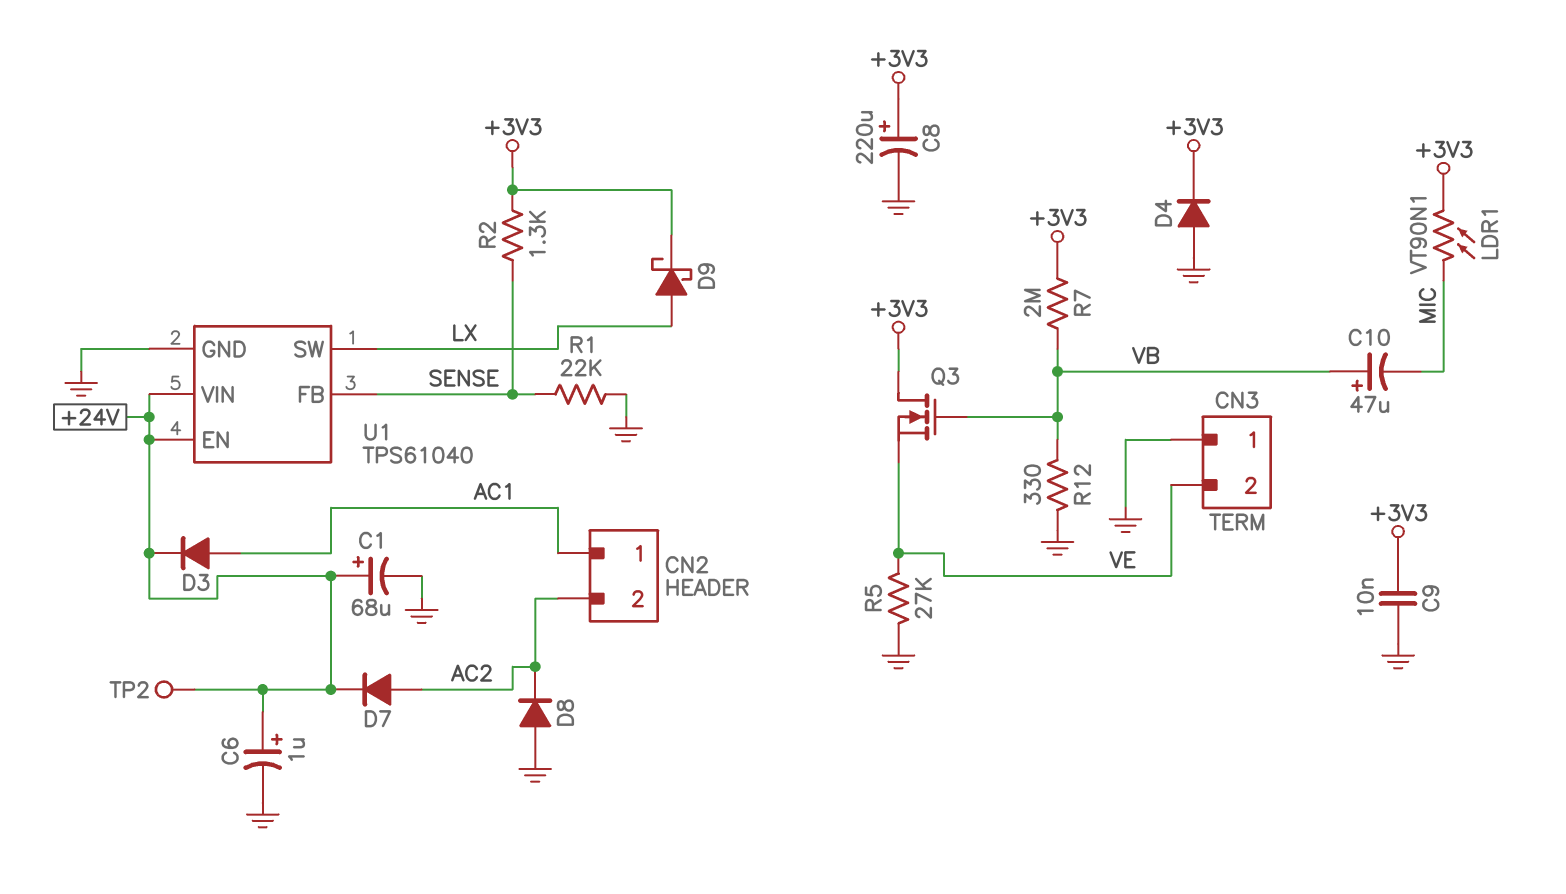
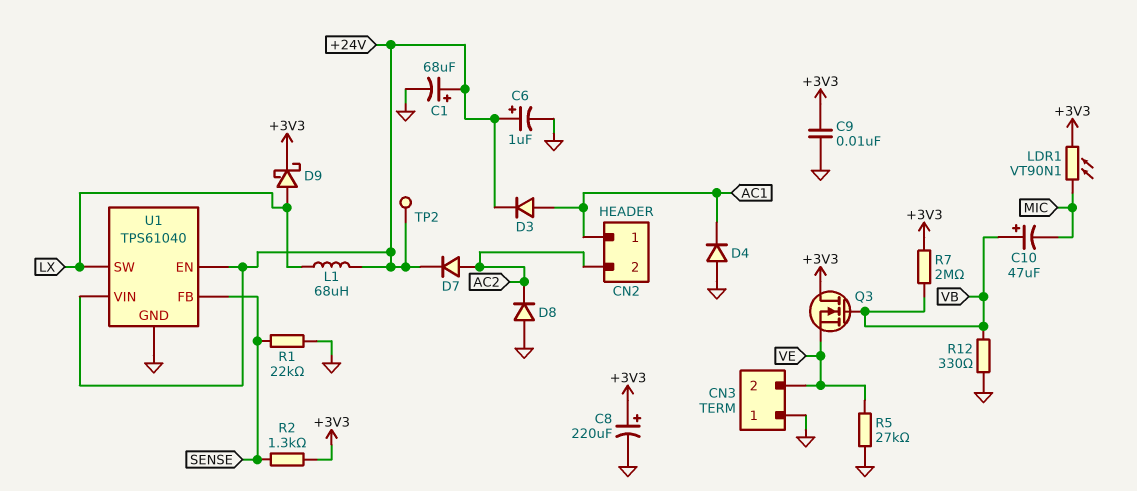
D4: diode (A GND, K +3V3) -> diode (A GND, K AC1)
L1: none -> 68uH (+24V, LX)

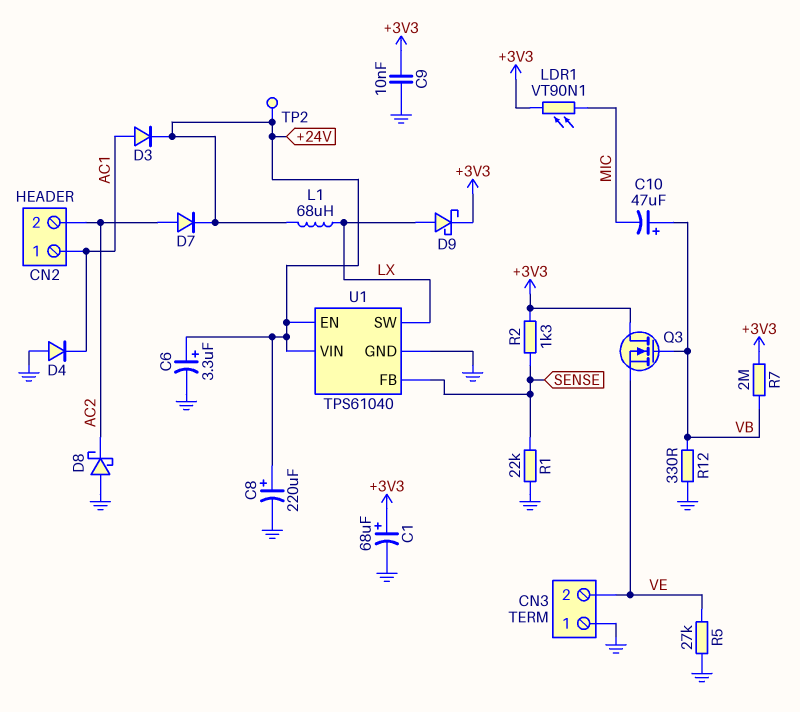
C1: 68uF (plus +24V, minus GND) -> 68uF (plus +3V3, minus GND)
C6: 1uF (plus +24V, minus GND) -> 3.3uF (plus +24V, minus GND)
C8: 220uF (plus +3V3, minus GND) -> 220uF (plus +24V, minus GND)
D8: diode (A GND, K AC2) -> schottky (A GND, K AC2)

